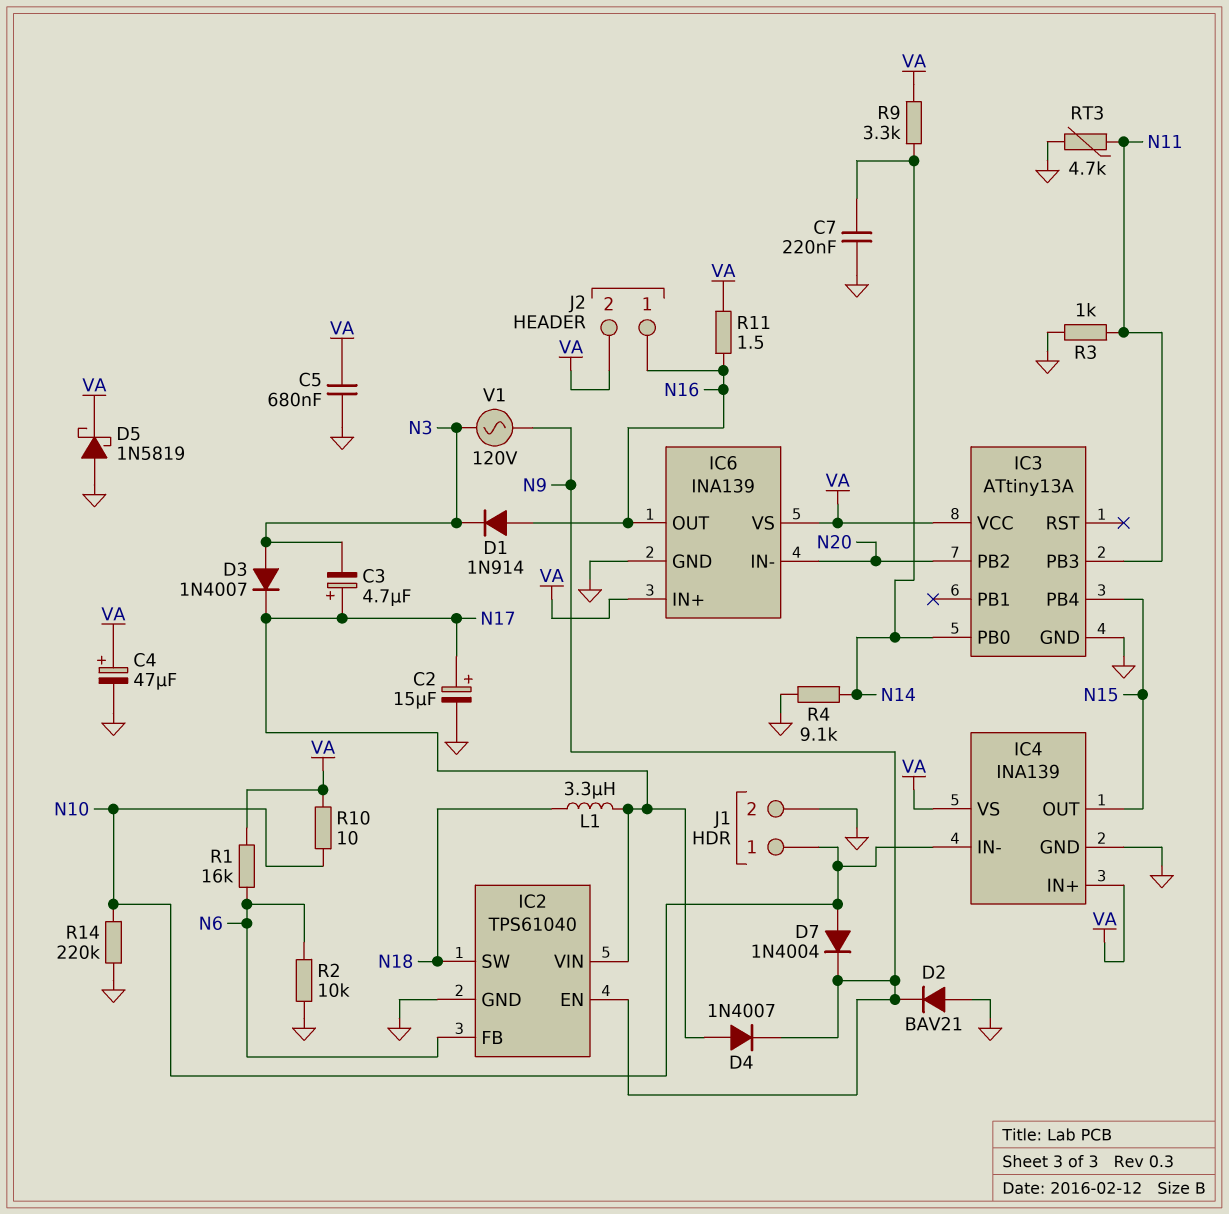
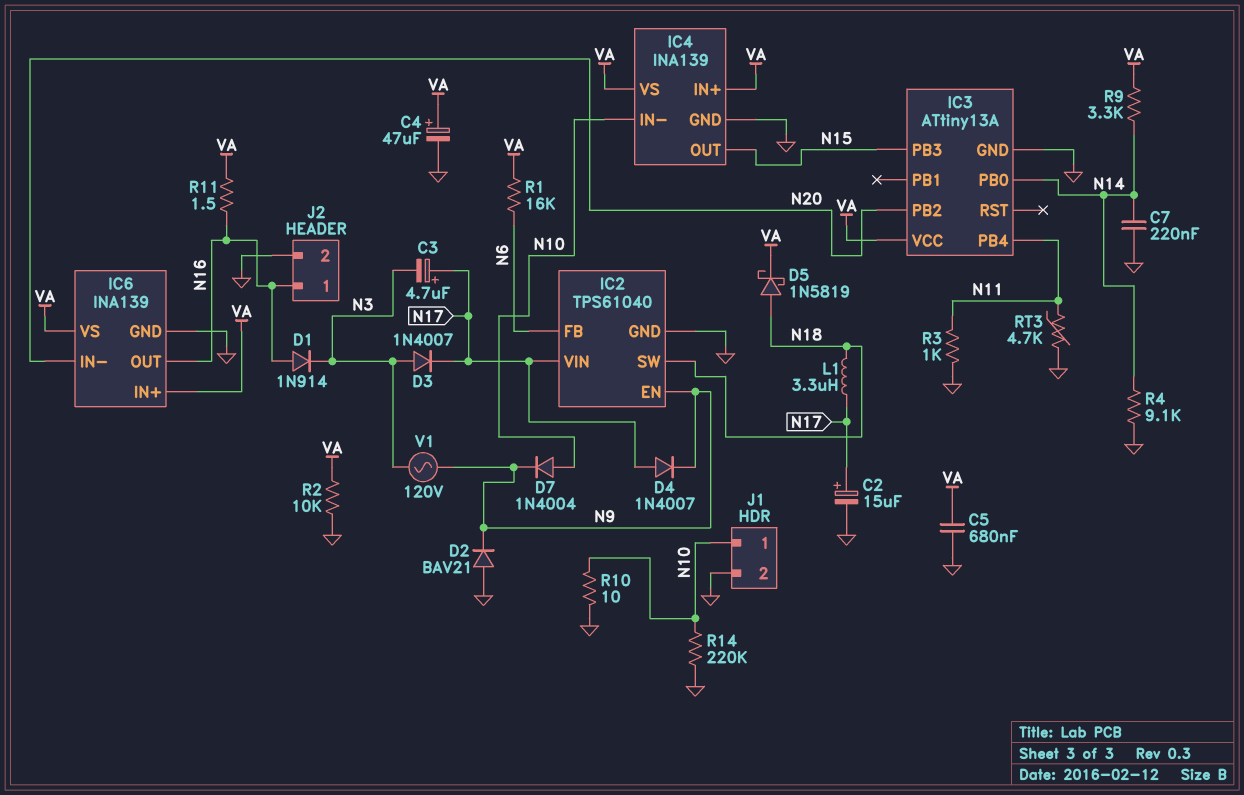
D5: schottky 1N5819 (A GND, K VA) -> schottky 1N5819 (A N18, K VA)
IC3 pin PB3: N11 -> N15
IC3 pin PB4: N15 -> N11
J2 pin 2: VA -> GND
R2: 10k (GND, N6) -> 10k (GND, VA)
R10: 10 (N10, VA) -> 10 (GND, N10)

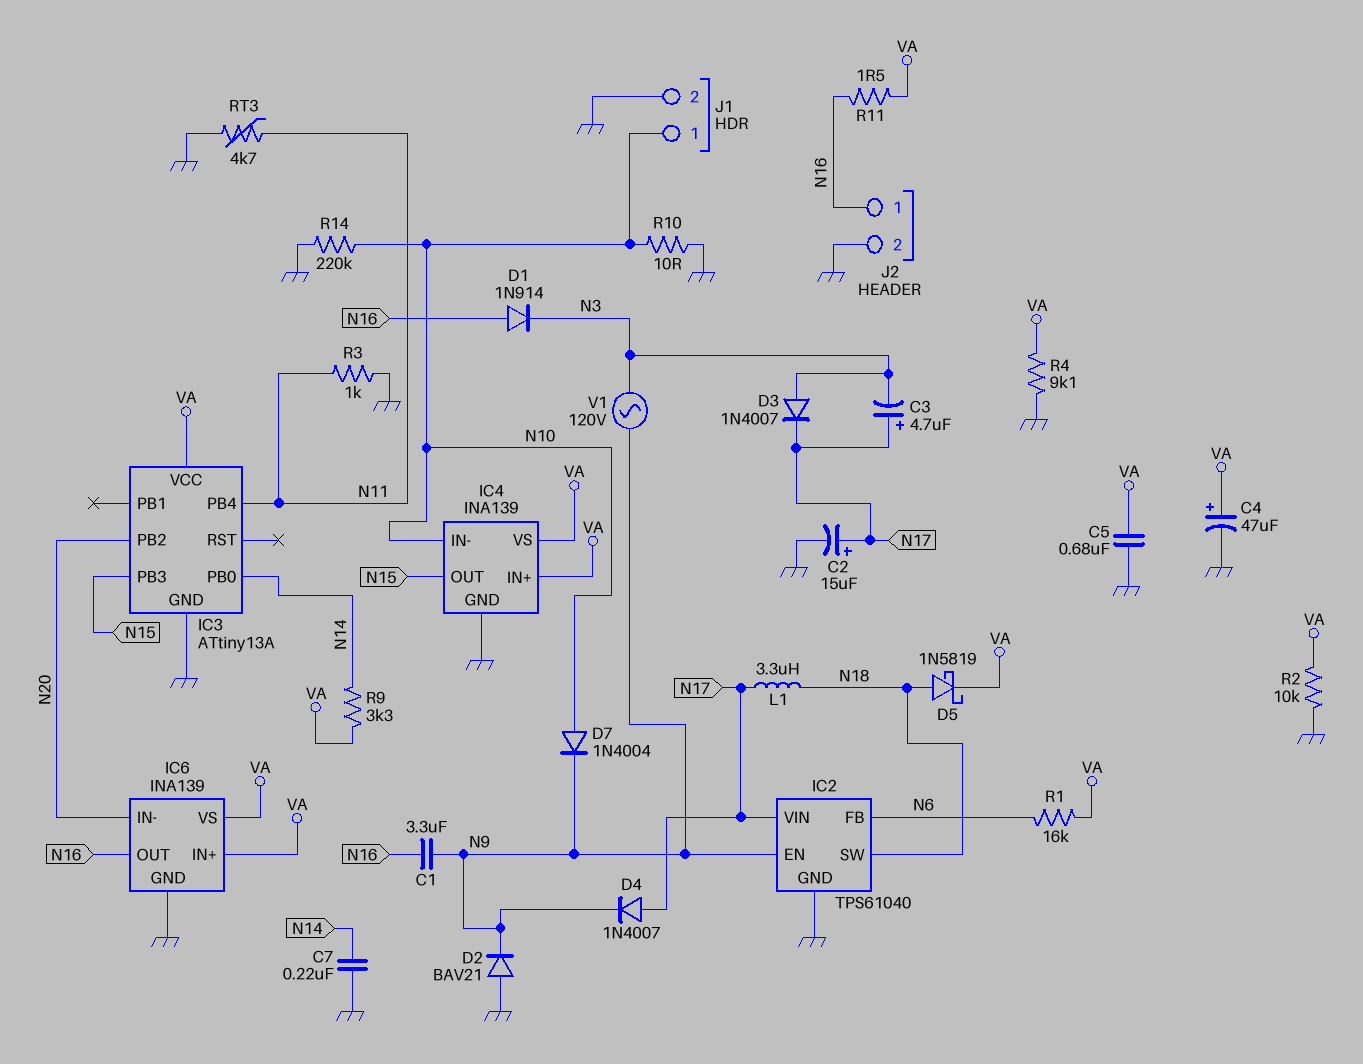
C1: none -> 3.3uF (N9, N16)
R4: 9.1k (GND, N14) -> 9.1k (GND, VA)

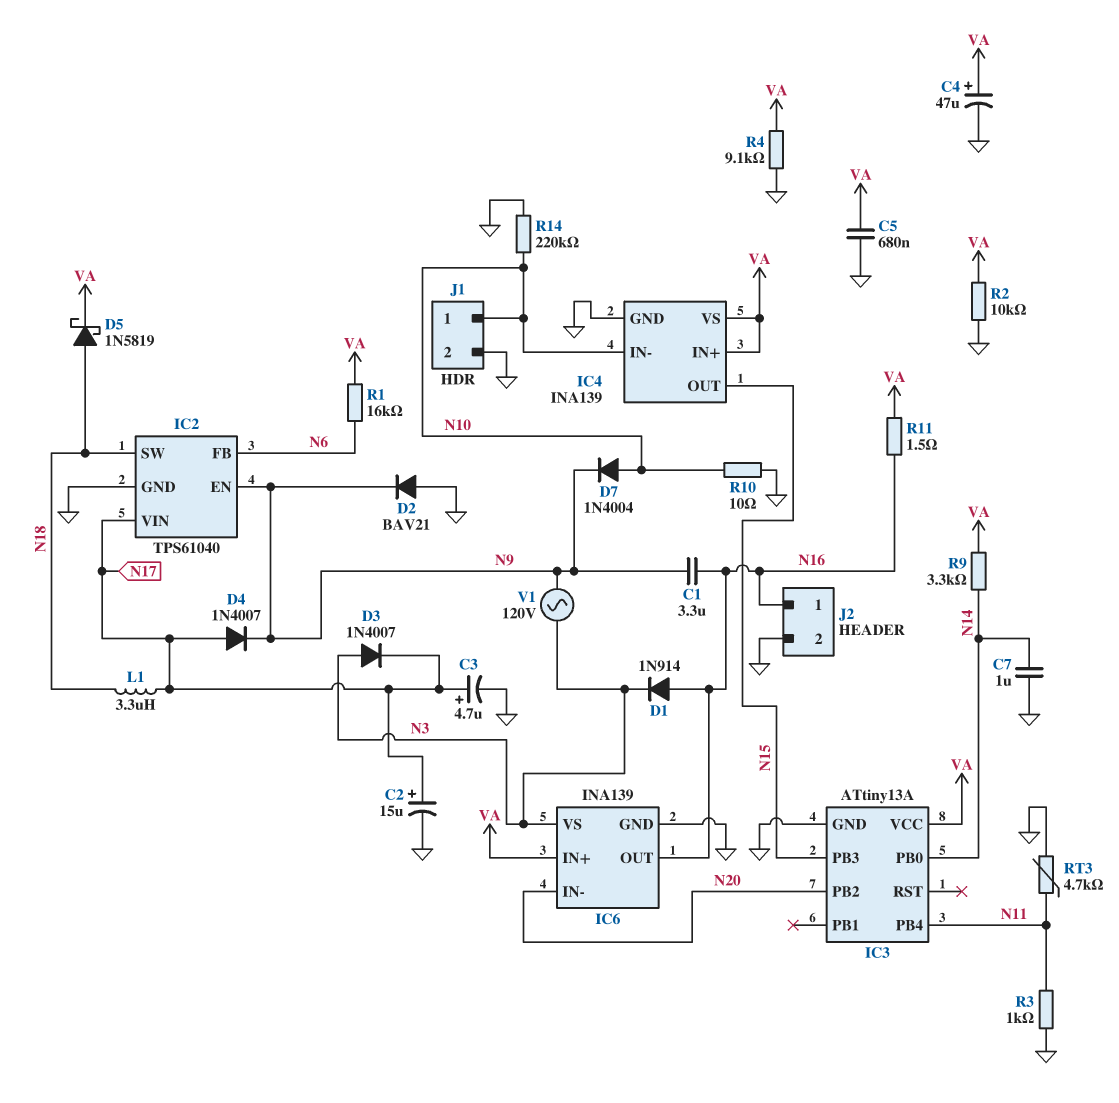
C3: 4.7uF (plus N17, minus N3) -> 4.7uF (plus N17, minus GND)
C7: 220nF (GND, N14) -> 1uF (GND, N14)
IC6 pin VS: VA -> N3

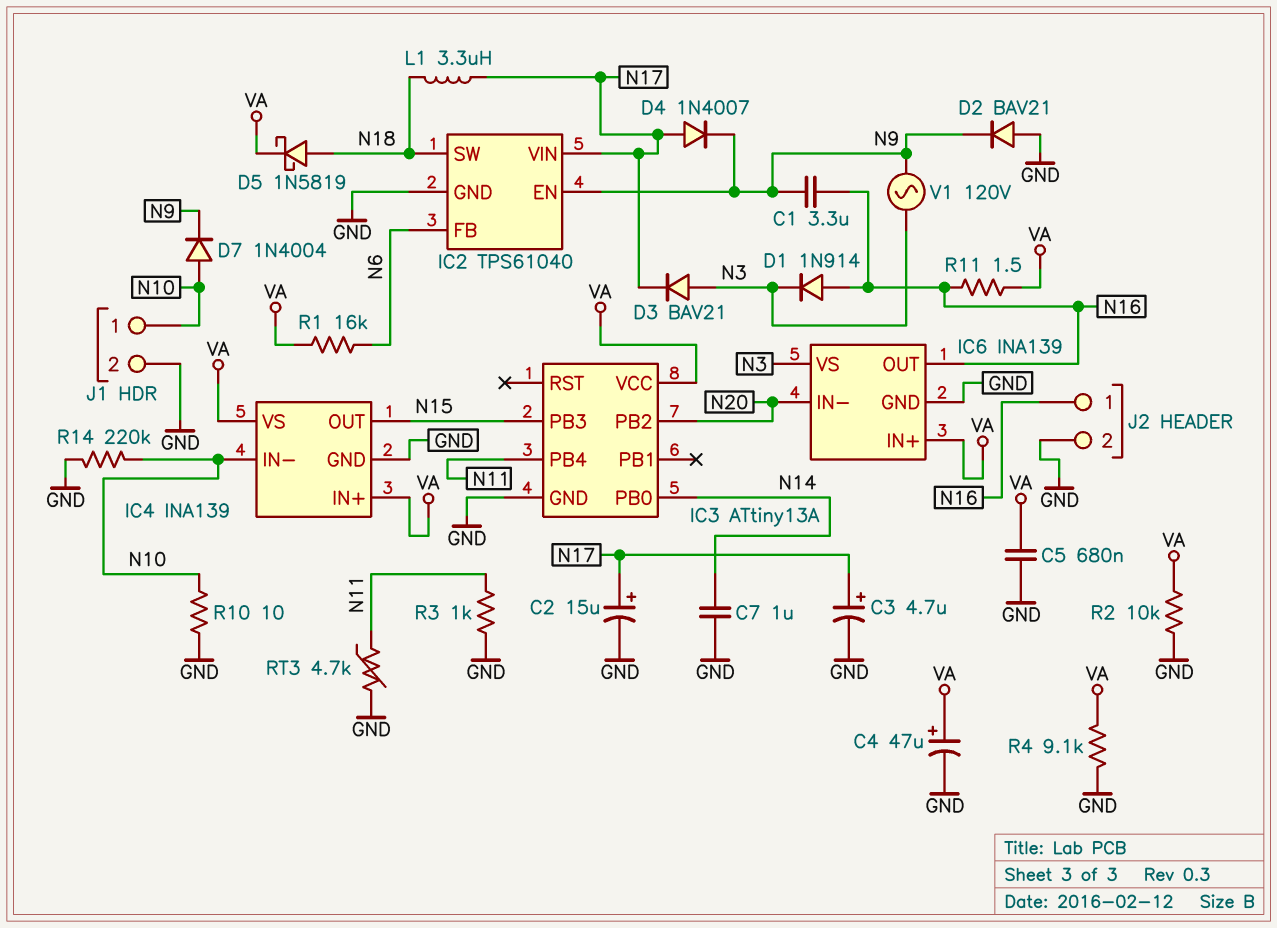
D3: diode 1N4007 (A N3, K N17) -> diode BAV21 (A N3, K N17)
R9: 3.3k (N14, VA) -> none

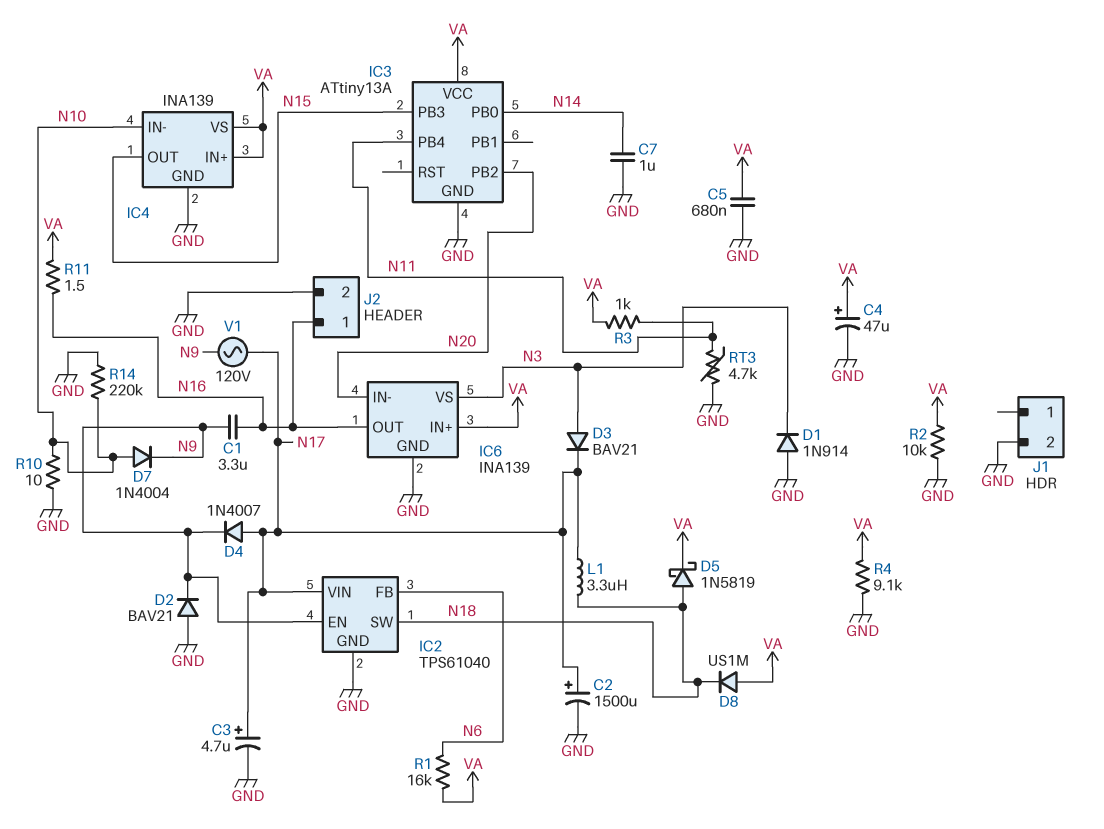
C2: 15uF (plus N17, minus GND) -> 1500uF (plus N17, minus GND)
D1: diode 1N914 (A N16, K N3) -> diode 1N914 (A GND, K N3)
D8: none -> diode US1M (A VA, K N18)
J1 pin 1: N10 -> none
R3: 1k (GND, N11) -> 1k (N11, VA)
V1: AC 120V (N3, N9) -> AC 120V (N9, N17)

